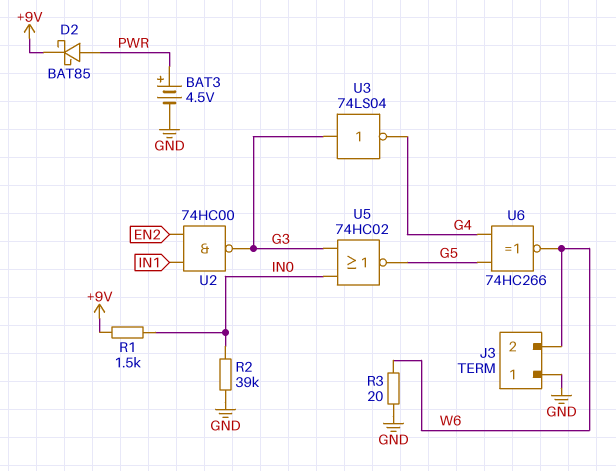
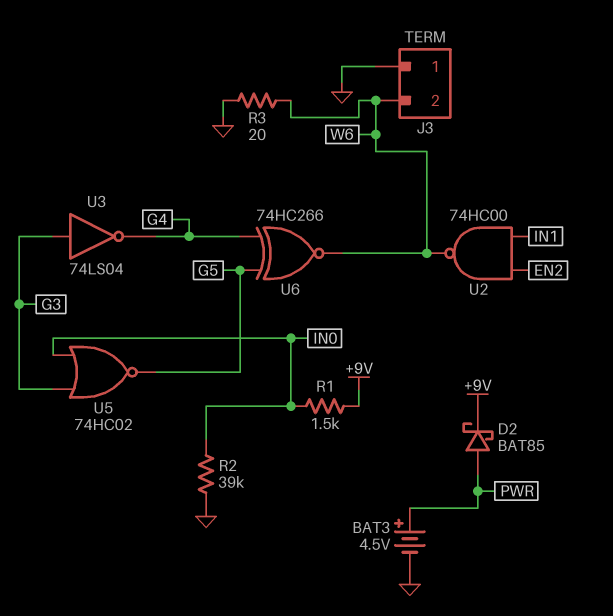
U2: NAND 74HC00 (in EN2, in IN1, out G3) -> NAND 74HC00 (in EN2, in IN1, out W6)

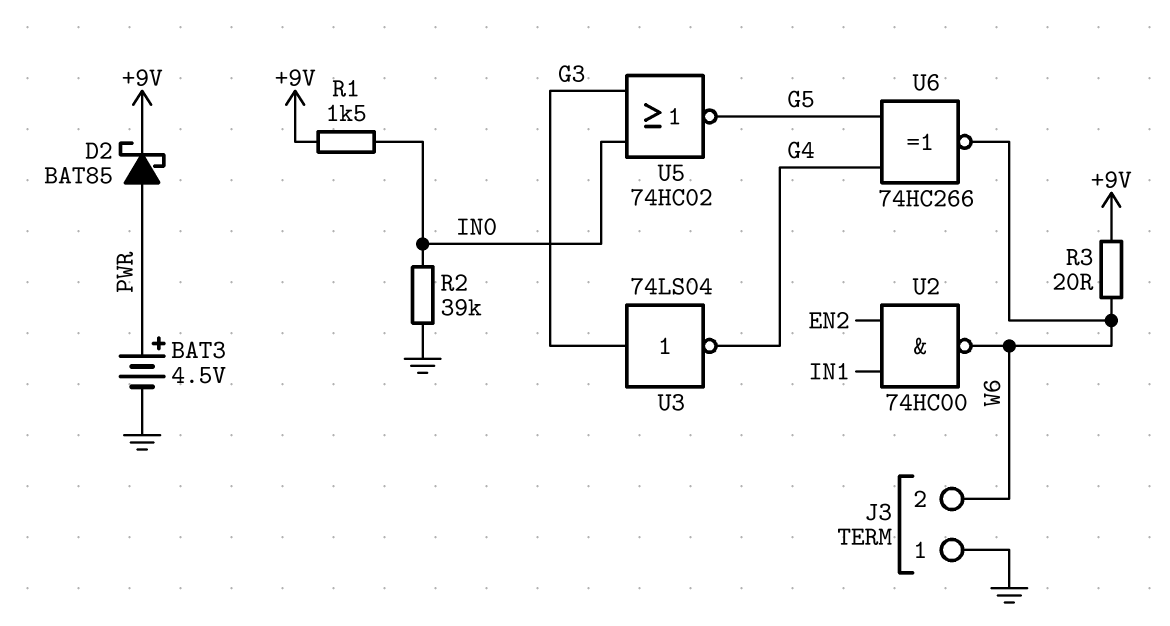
R3: 20 (GND, W6) -> 20 (+9V, W6)

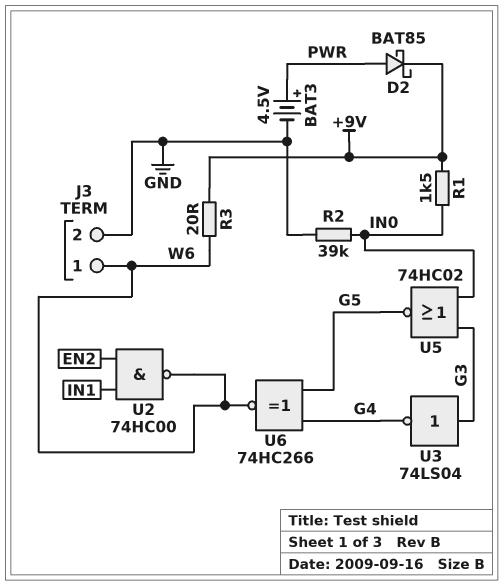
J3 pin 1: GND -> W6
J3 pin 2: W6 -> GND

